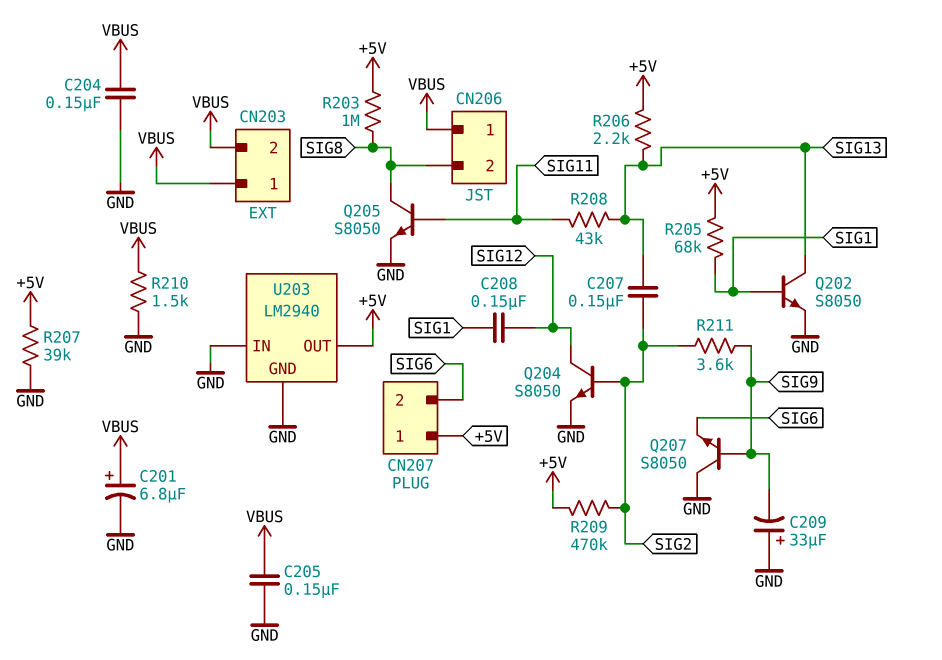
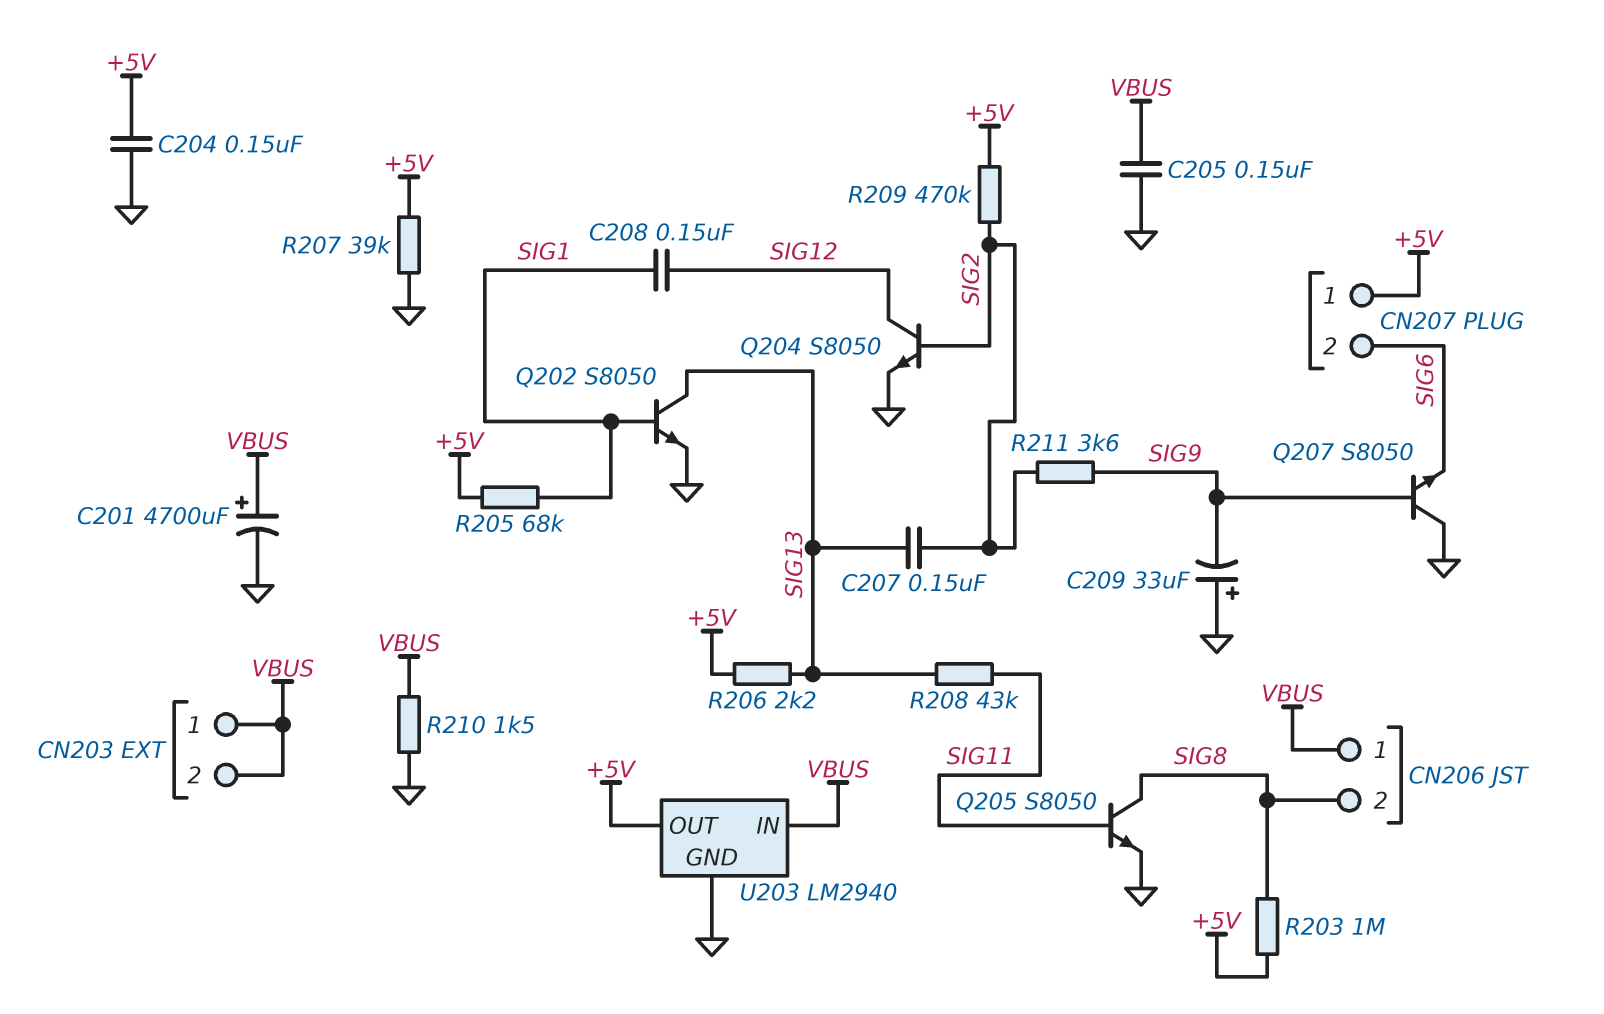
C201: 6.8uF (plus VBUS, minus GND) -> 4700uF (plus VBUS, minus GND)
C204: 150nF (GND, VBUS) -> 150nF (+5V, GND)
U203 pin IN: GND -> VBUS

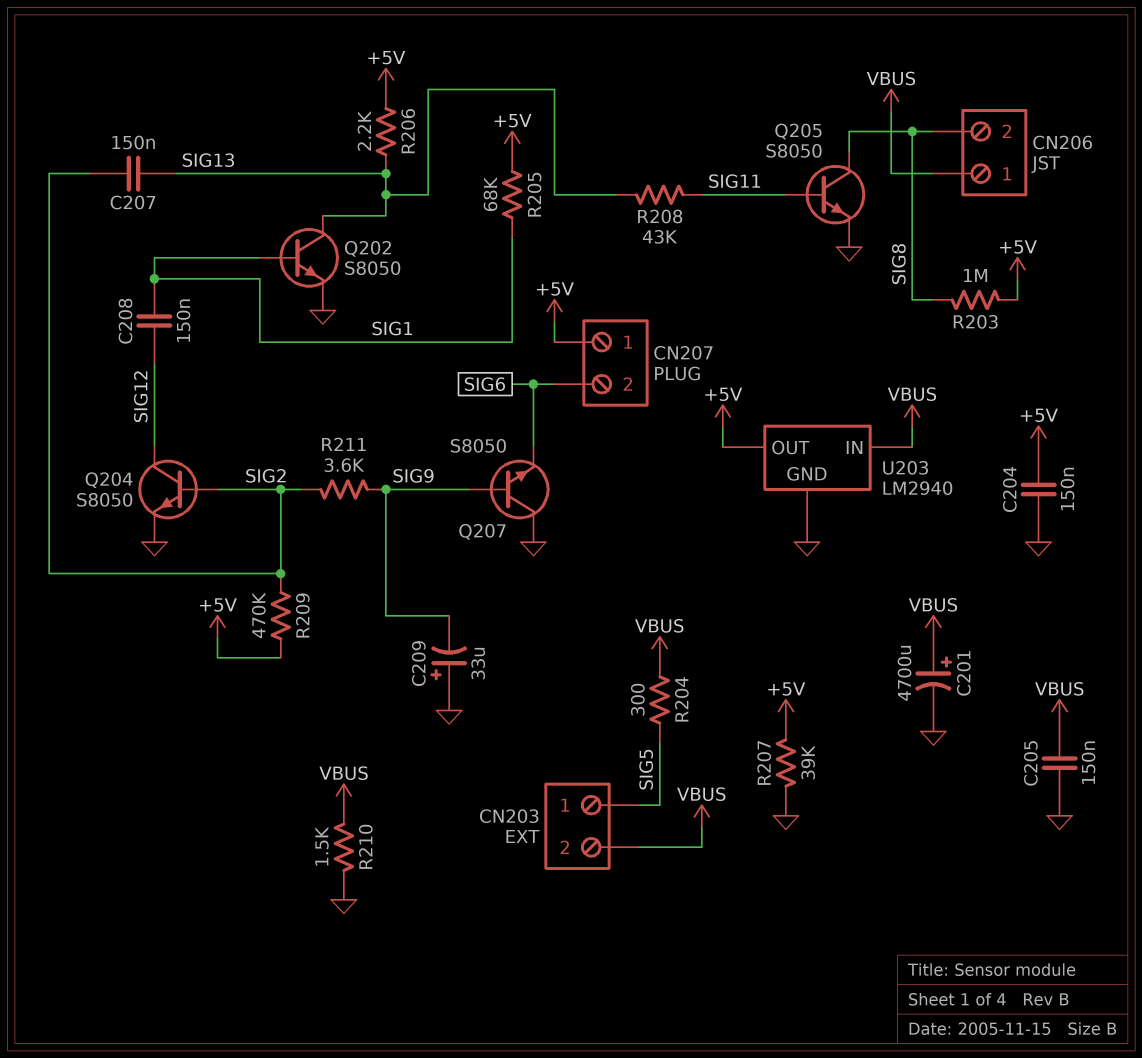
CN203 pin 1: VBUS -> SIG5
R204: none -> 300 (SIG5, VBUS)

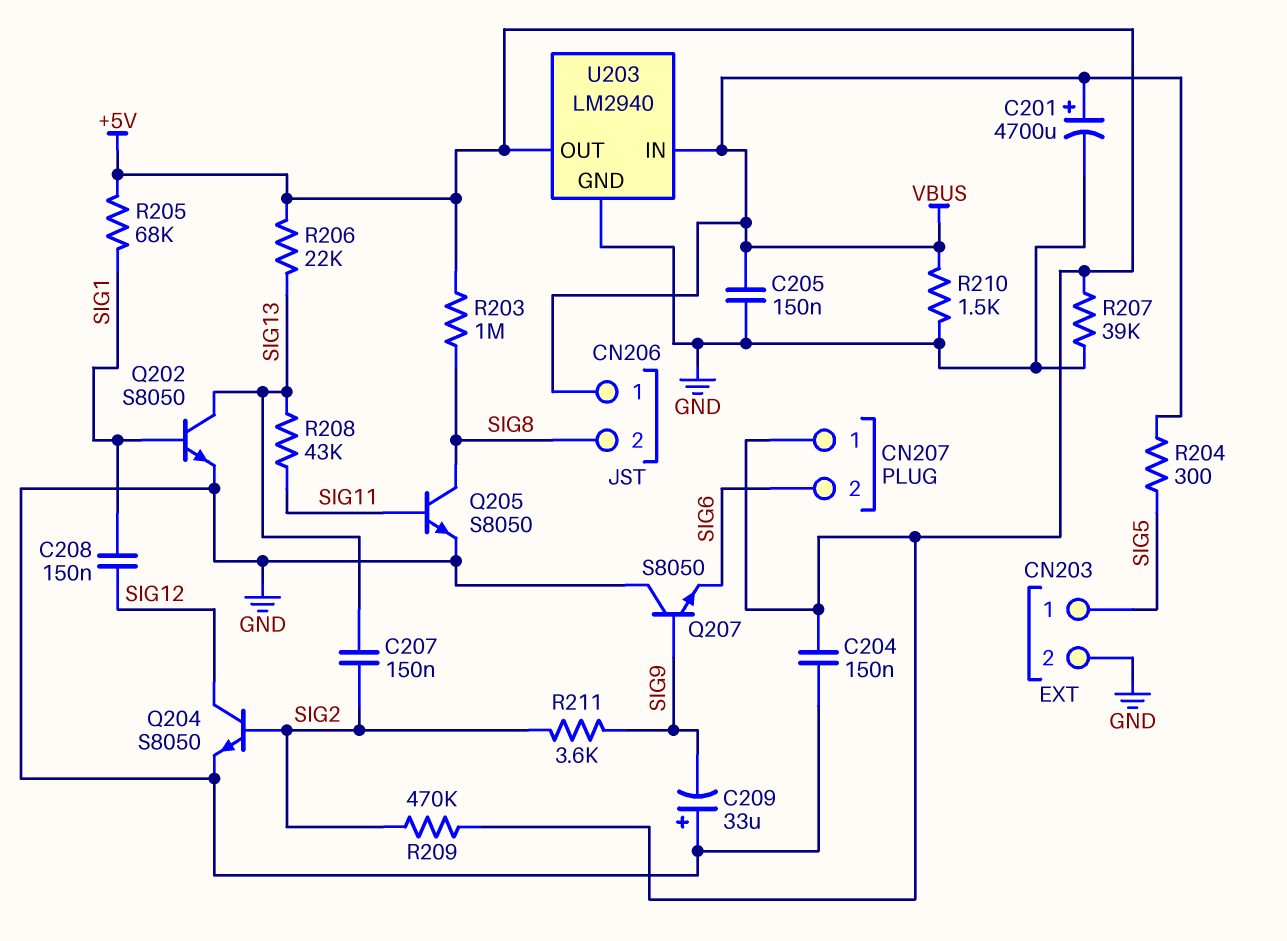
CN203 pin 2: VBUS -> GND
R206: 2.2k (+5V, SIG13) -> 22k (+5V, SIG13)

